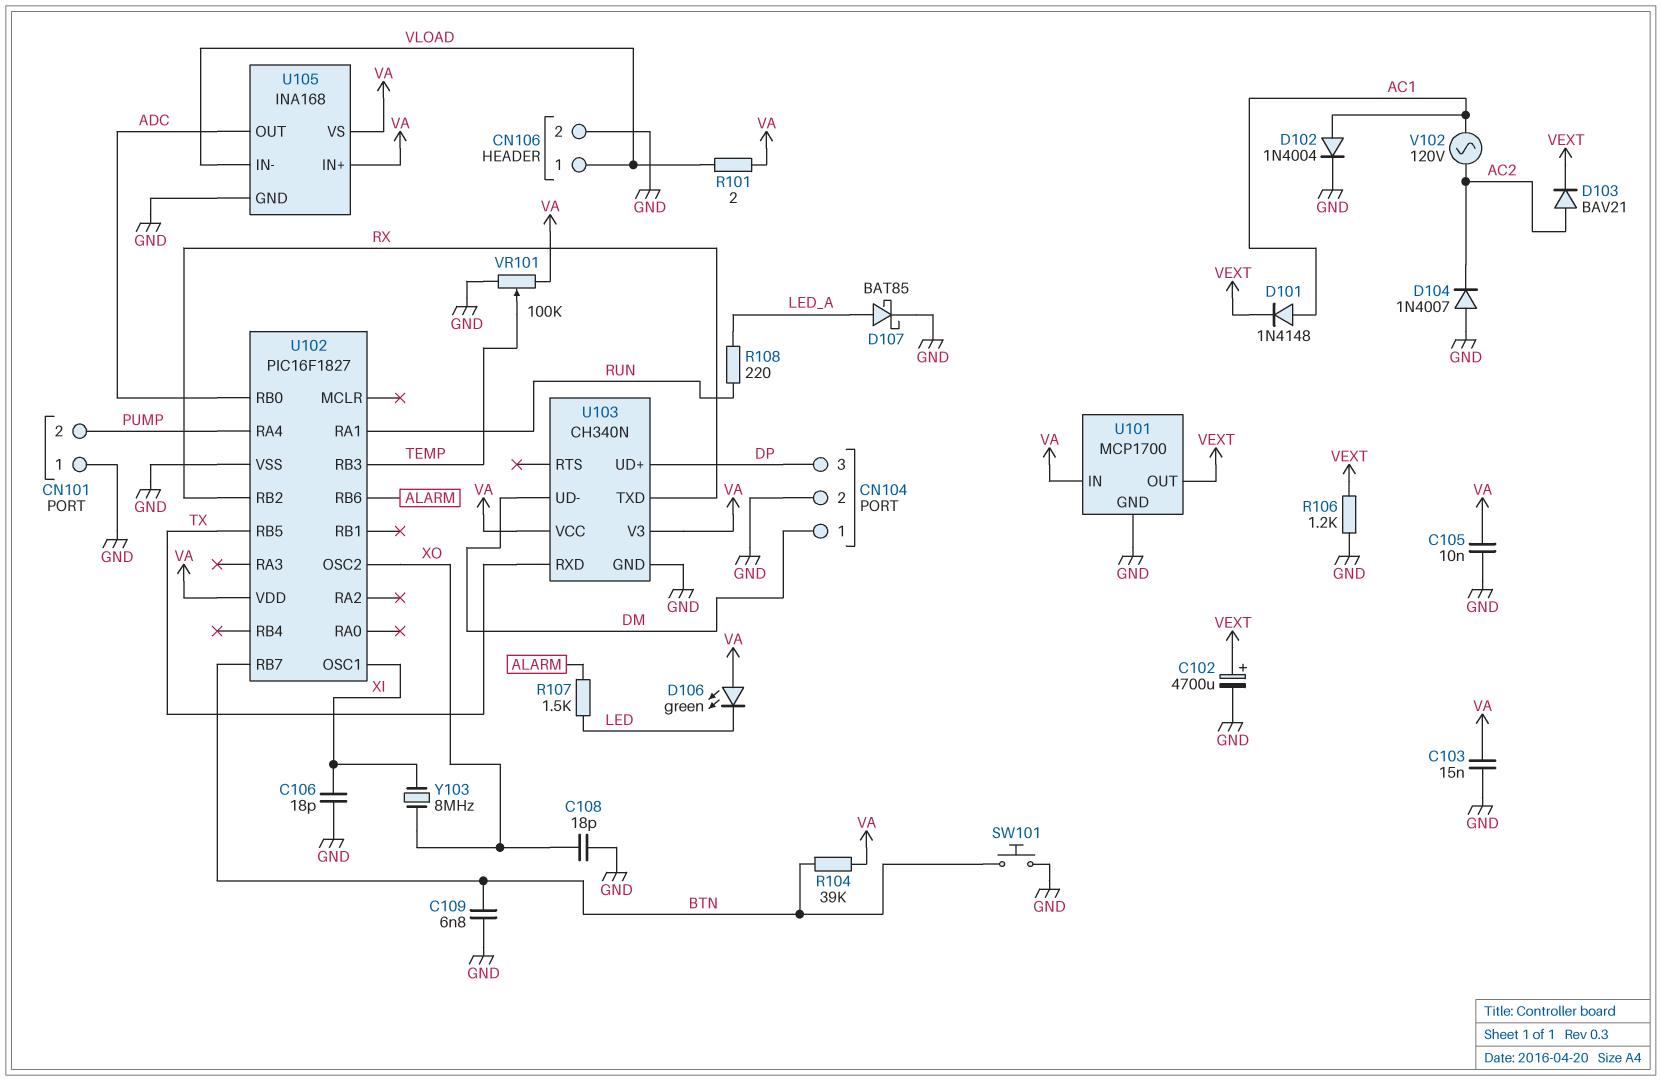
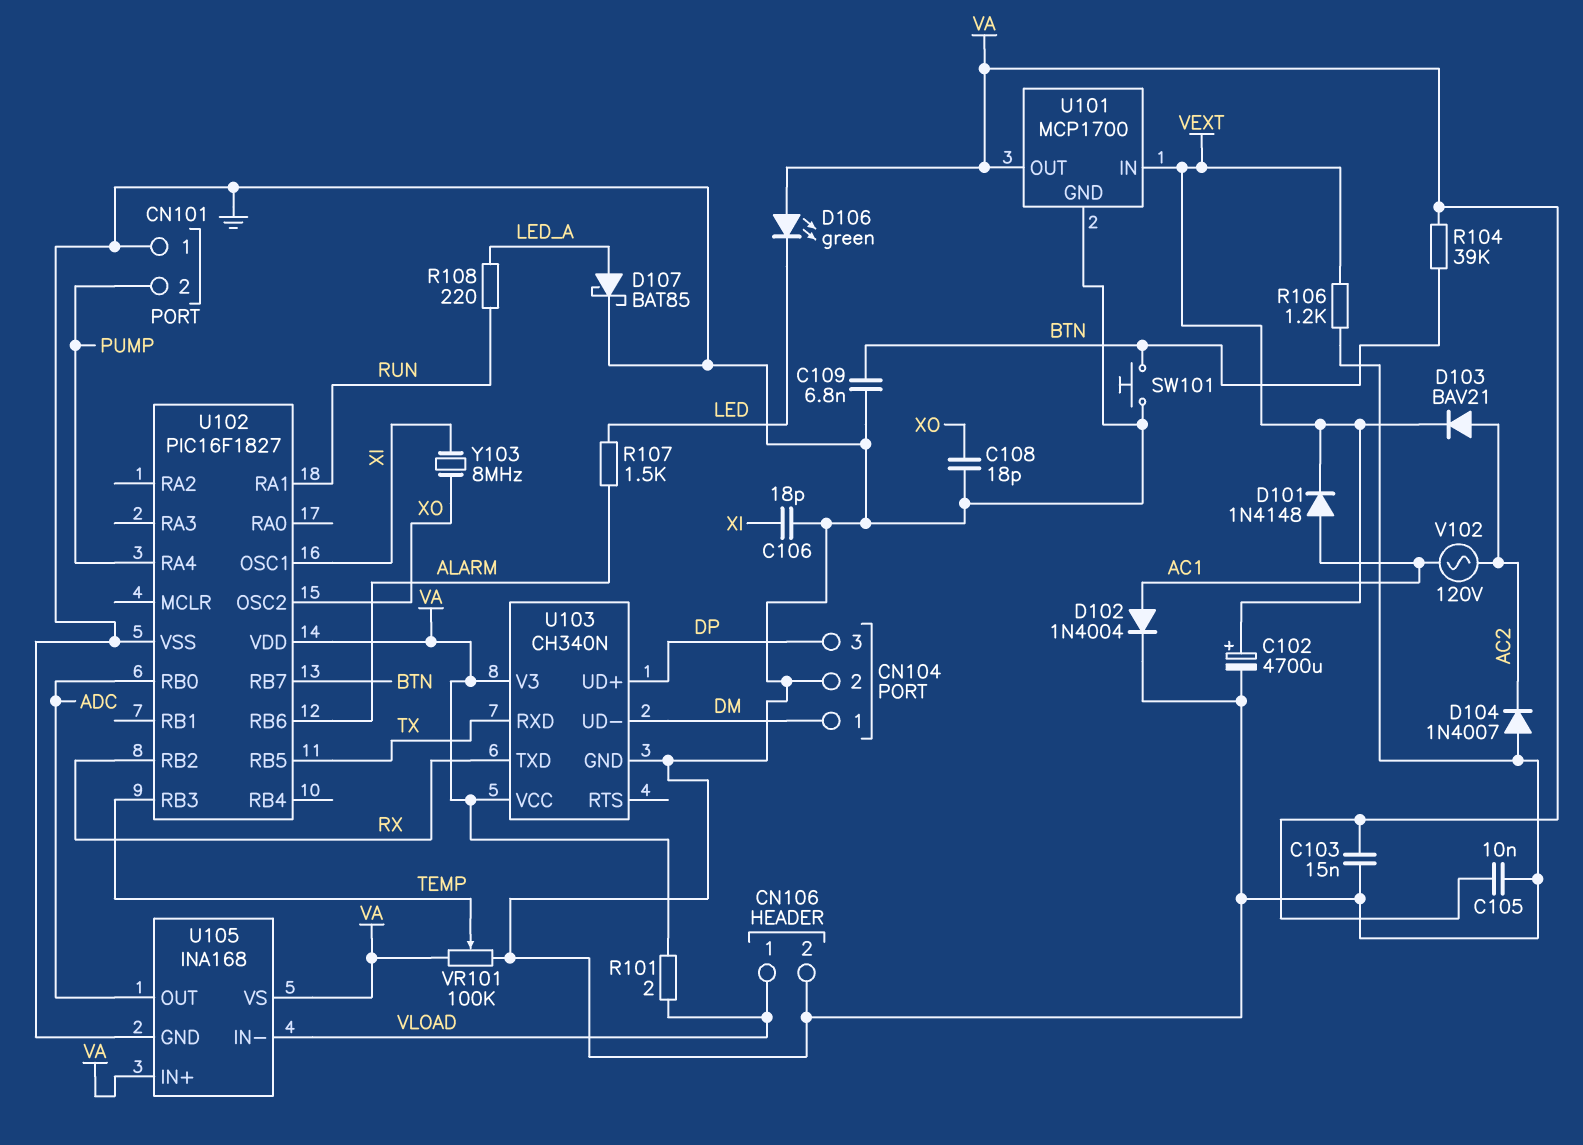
U101 pin IN: VA -> VEXT
U101 pin OUT: VEXT -> VA

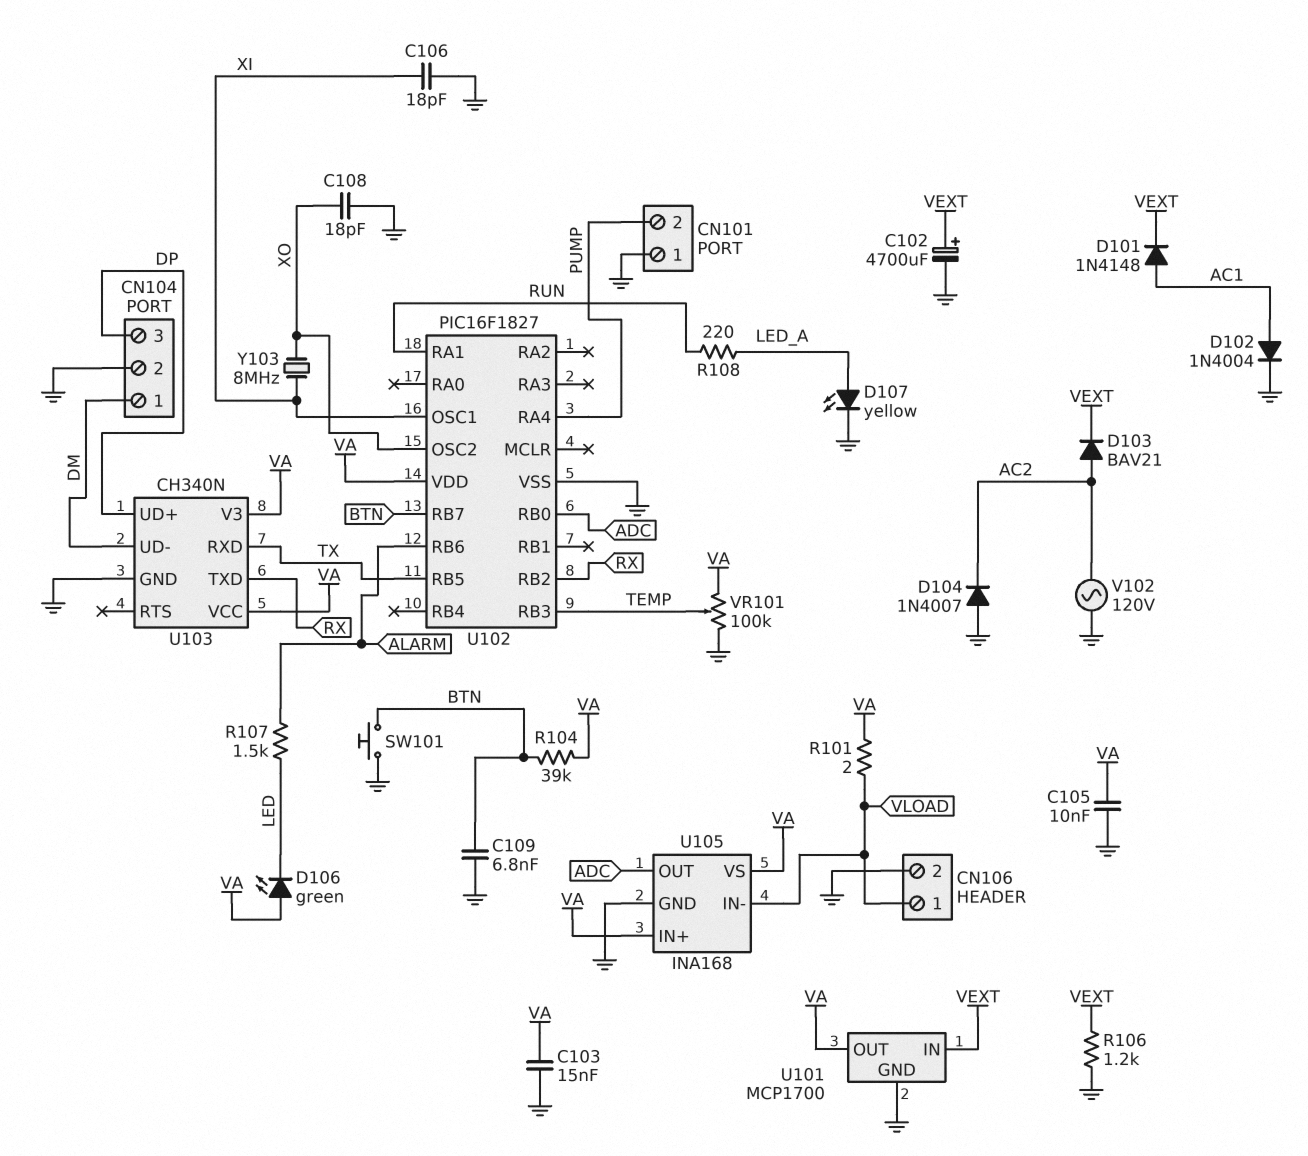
D107: schottky BAT85 (A LED_A, K GND) -> LED yellow (A LED_A, K GND)
V102: AC 120V (AC1, AC2) -> AC 120V (AC2, GND)

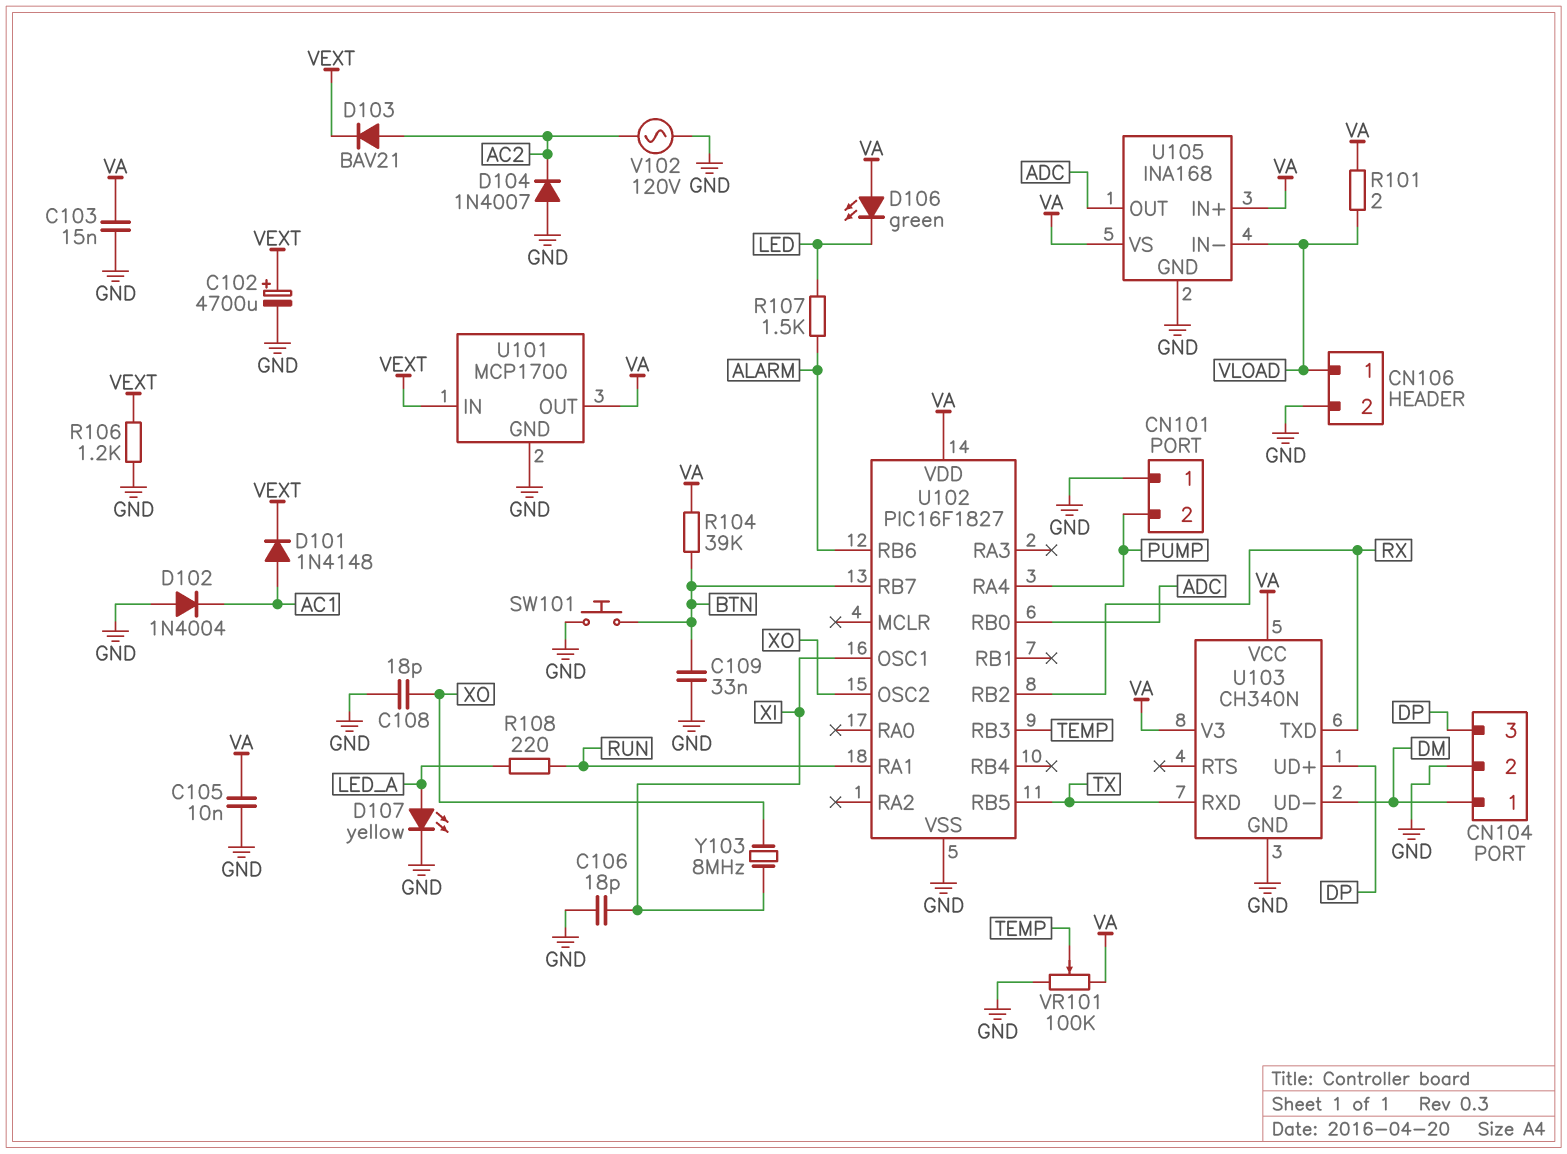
C109: 6.8nF (BTN, GND) -> 33nF (BTN, GND)
D102: diode 1N4004 (A AC1, K GND) -> diode 1N4004 (A GND, K AC1)

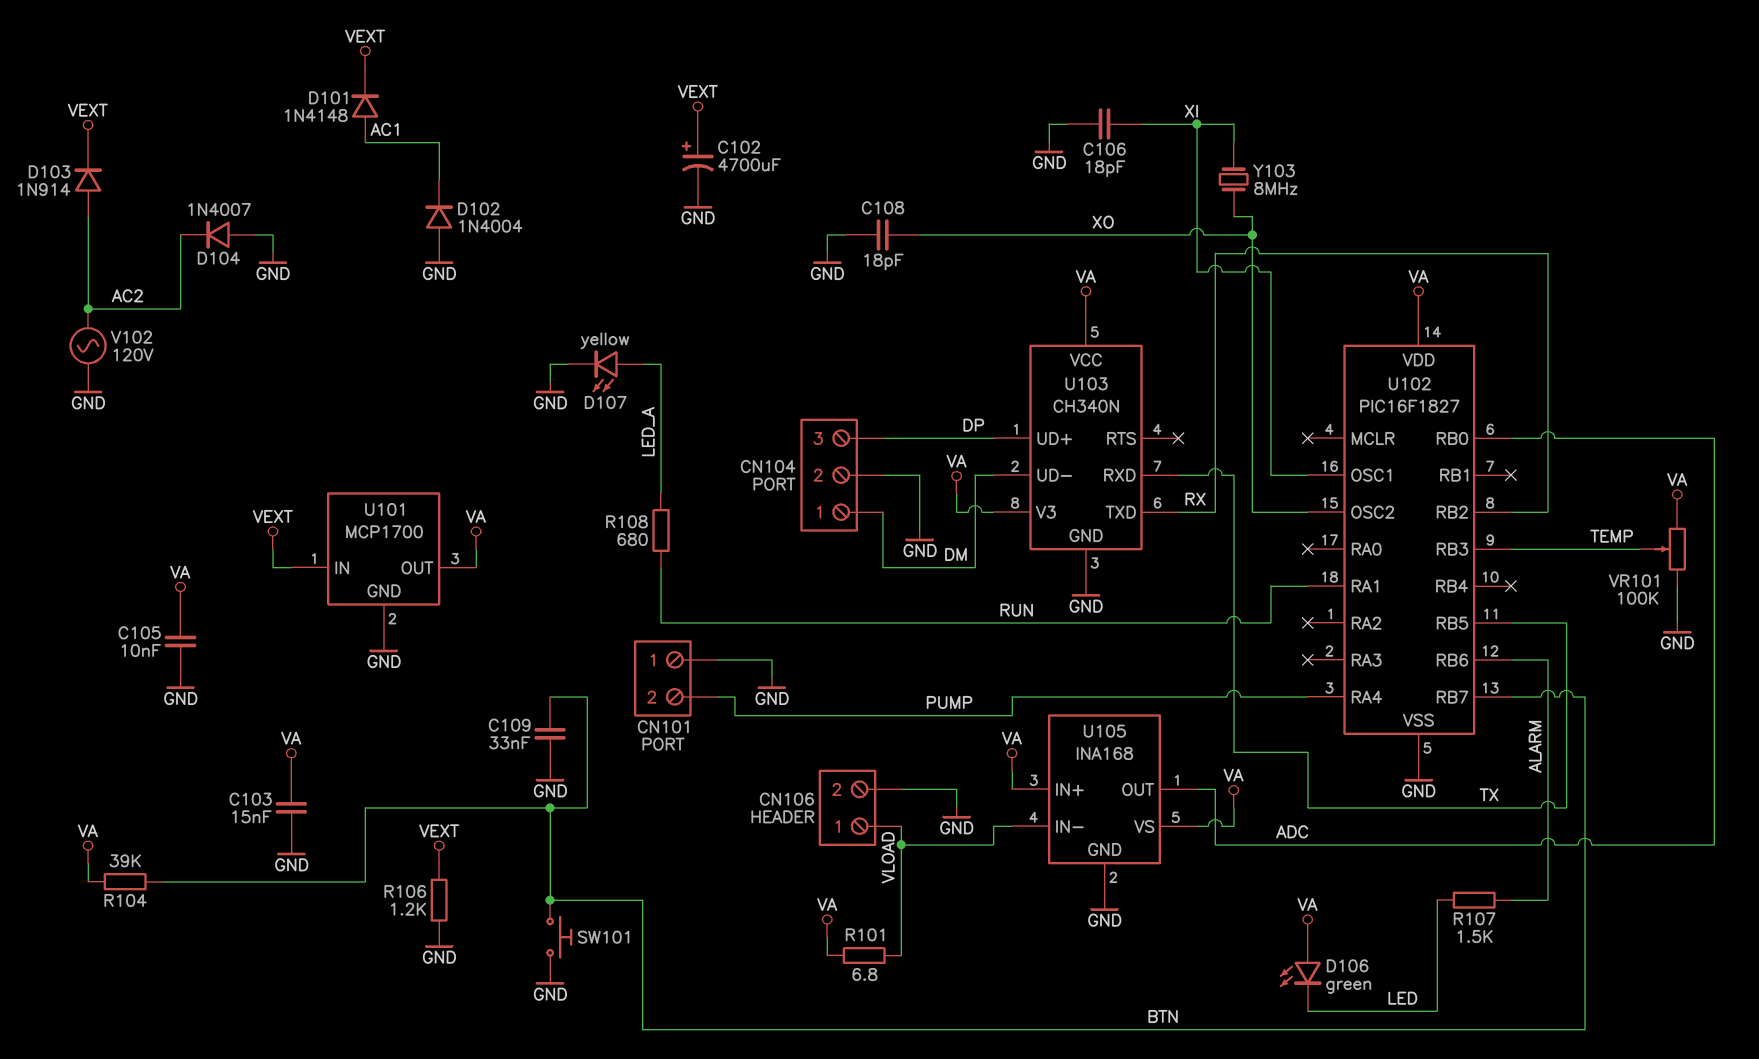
D103: diode BAV21 (A AC2, K VEXT) -> diode 1N914 (A AC2, K VEXT)
R101: 2 (VA, VLOAD) -> 6.8 (VA, VLOAD)
R108: 220 (LED_A, RUN) -> 680 (LED_A, RUN)

